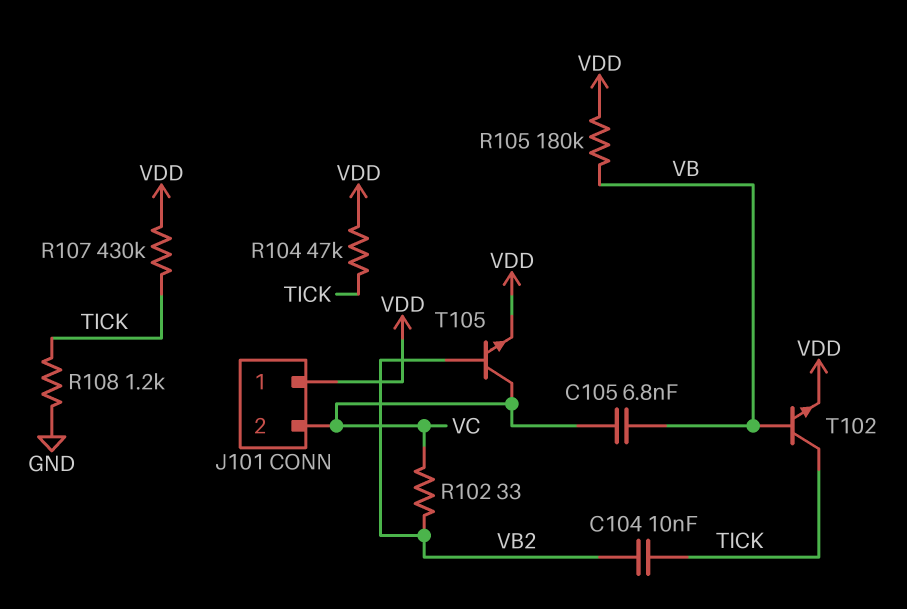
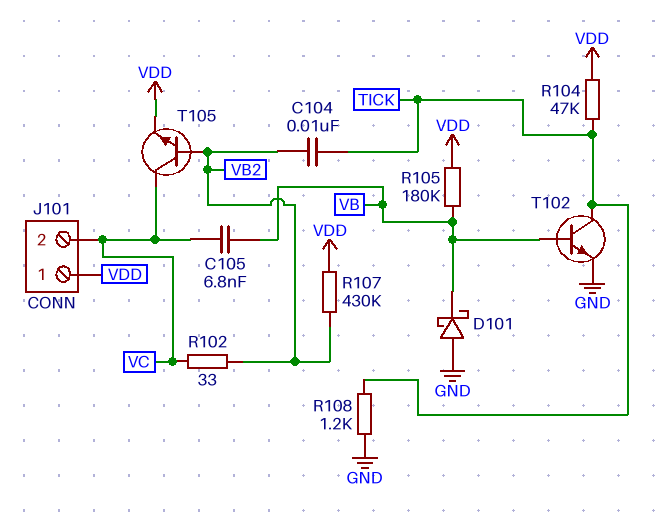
D101: none -> schottky (A GND, K VB)
R107: 430k (TICK, VDD) -> 430k (VB2, VDD)
T102: NPN (B VB, C TICK, E VDD) -> NPN (B VB, C TICK, E GND)

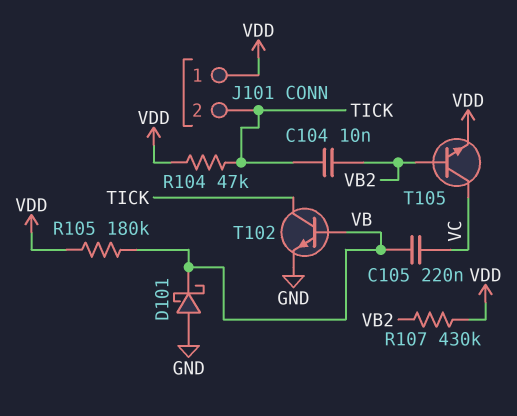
C105: 6.8nF (VB, VC) -> 220nF (VB, VC)
J101 pin 2: VC -> TICK
R102: 33 (VB2, VC) -> none
R108: 1.2k (GND, TICK) -> none

